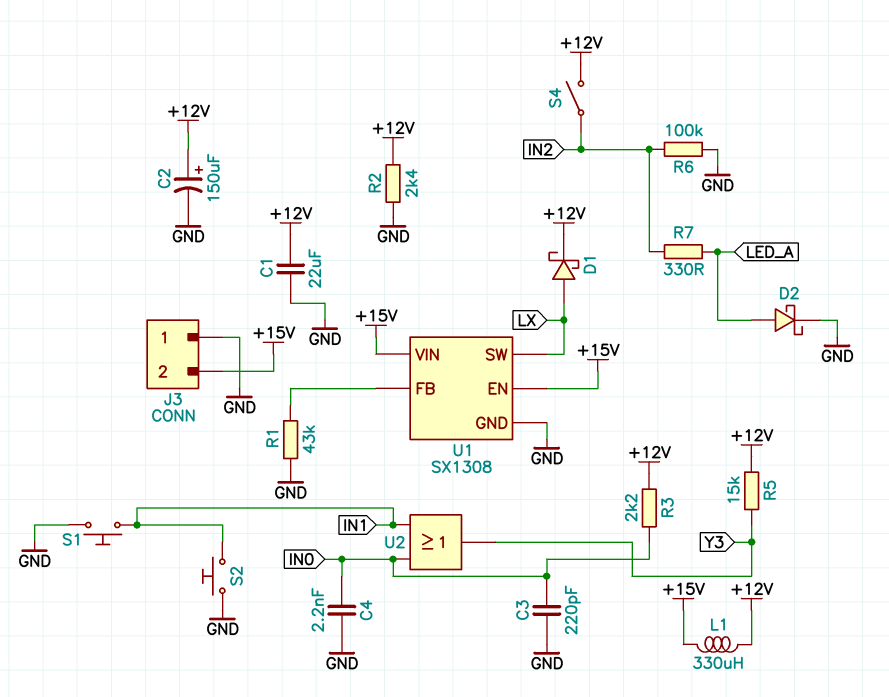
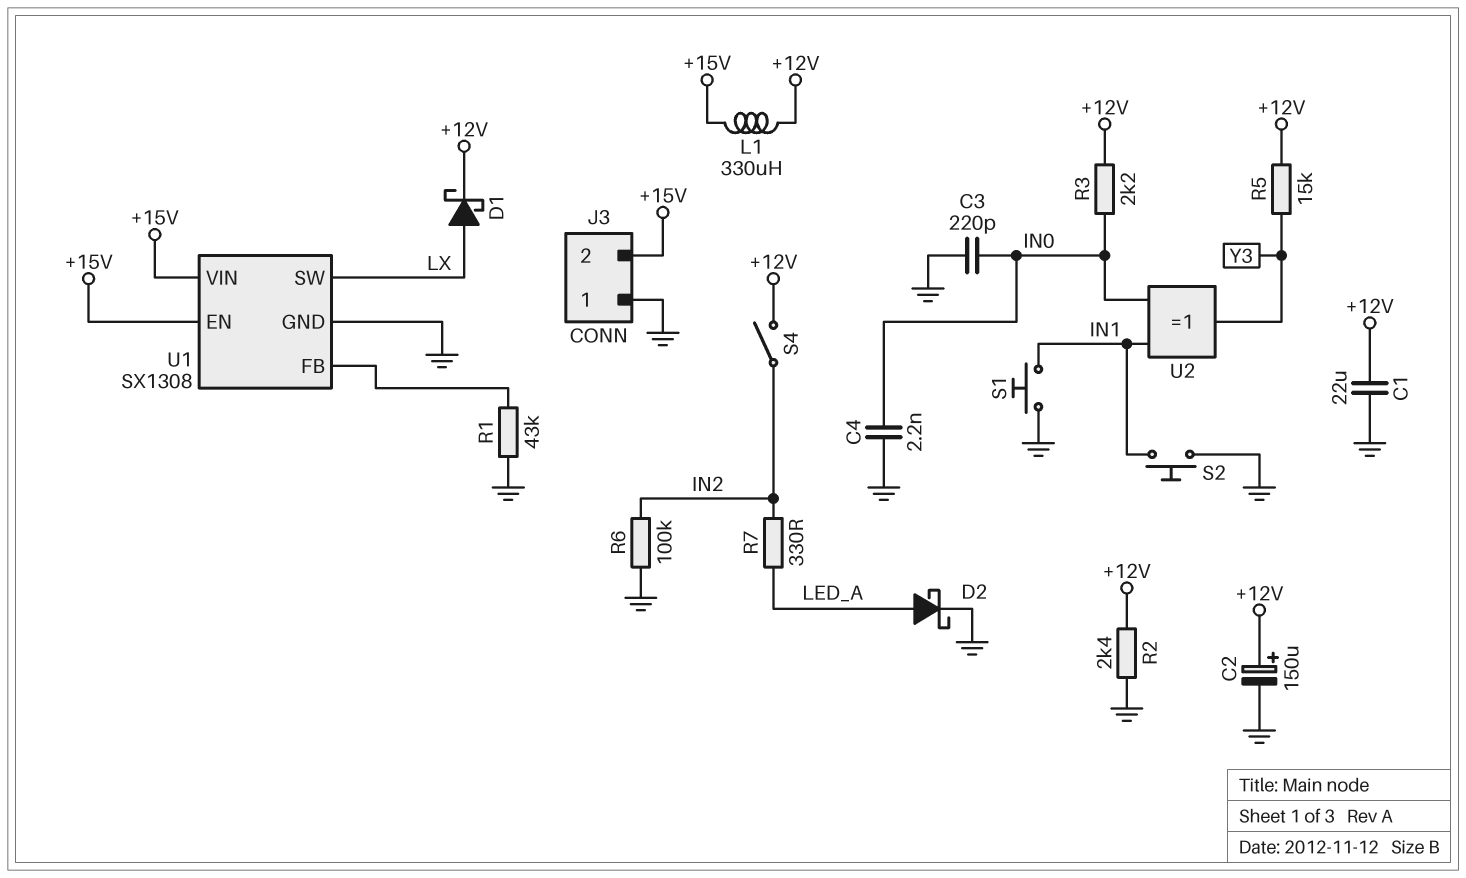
U2: OR (in IN0, in IN1, out Y3) -> XOR (in IN0, in IN1, out Y3)

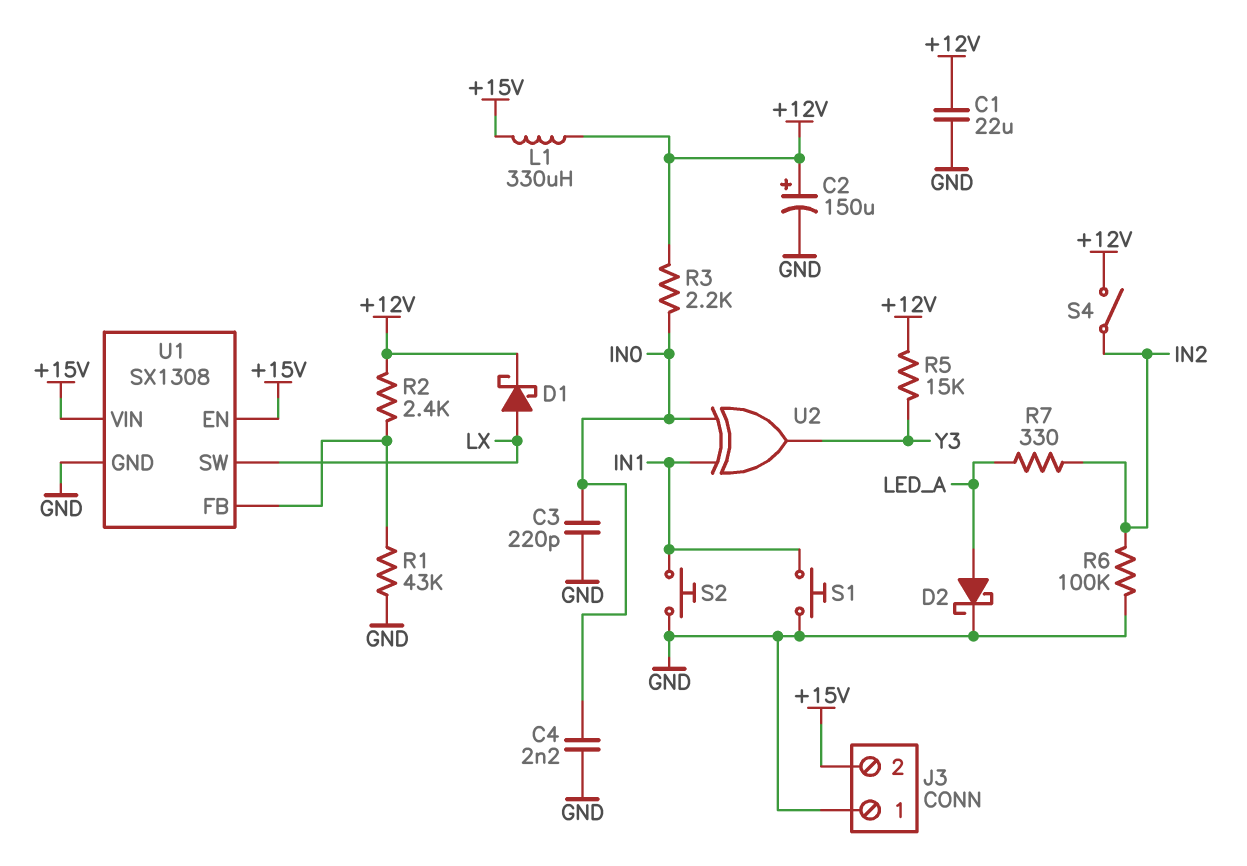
R2: 2.4k (+12V, GND) -> 2.4k (+12V, U1/FB)

